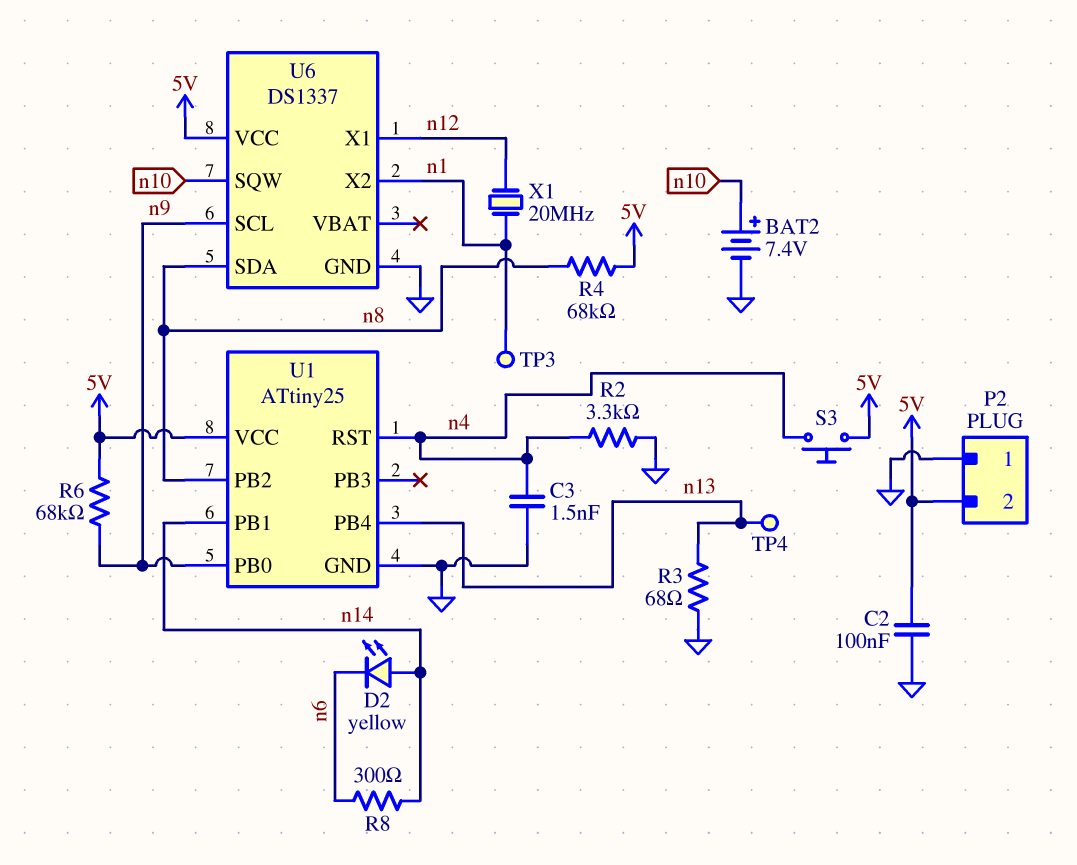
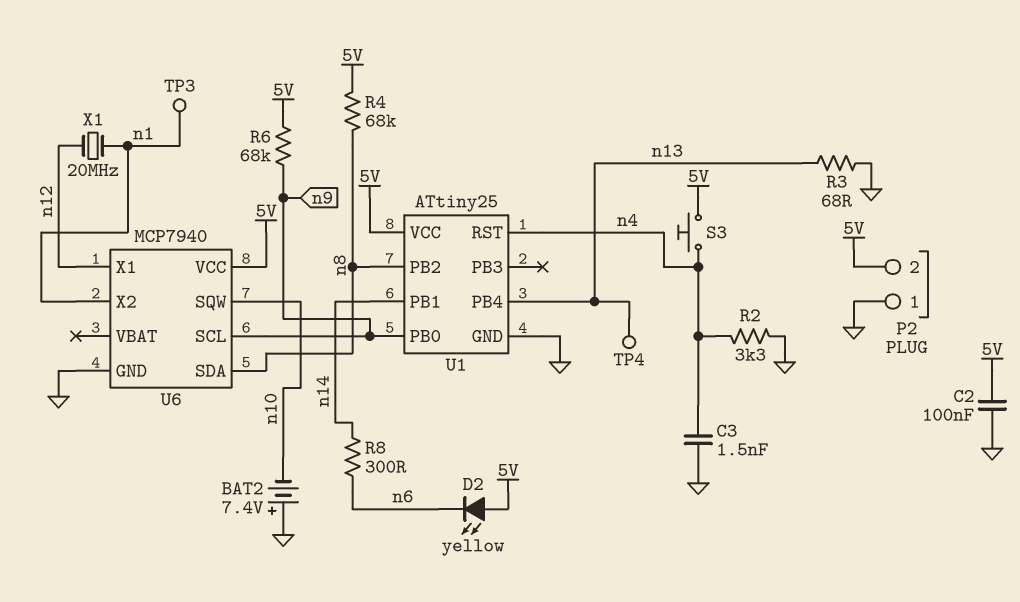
BAT2: 7.4V (plus n10, minus GND) -> 7.4V (plus GND, minus n10)
D2: LED yellow (A n14, K n6) -> LED yellow (A 5V, K n6)
U6: DS1337 -> MCP7940

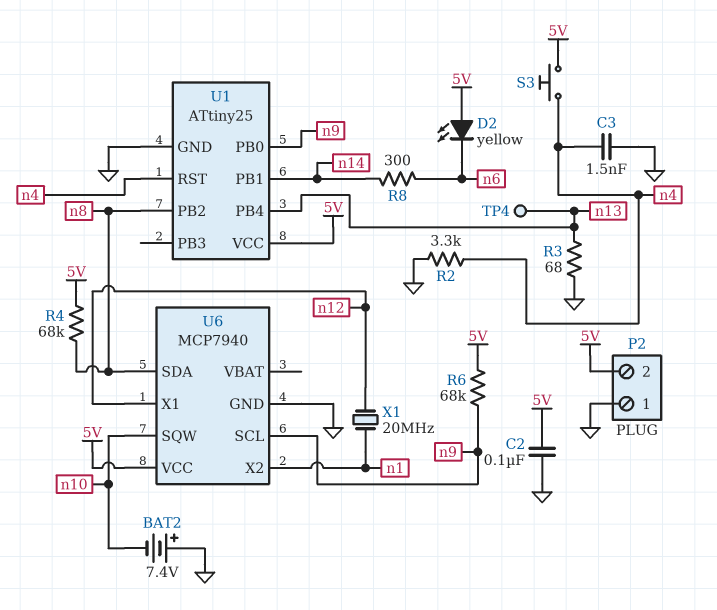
TP3: test point (n1) -> none

